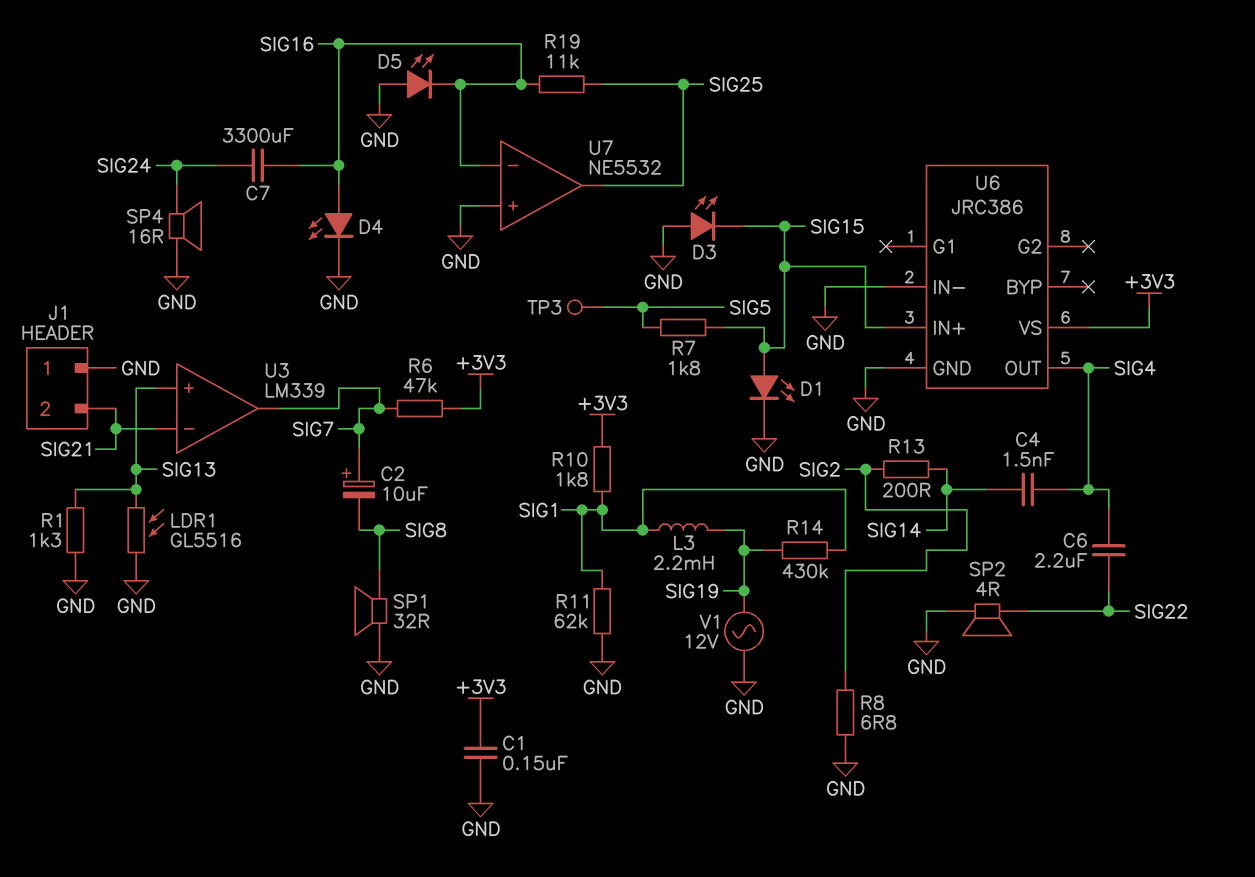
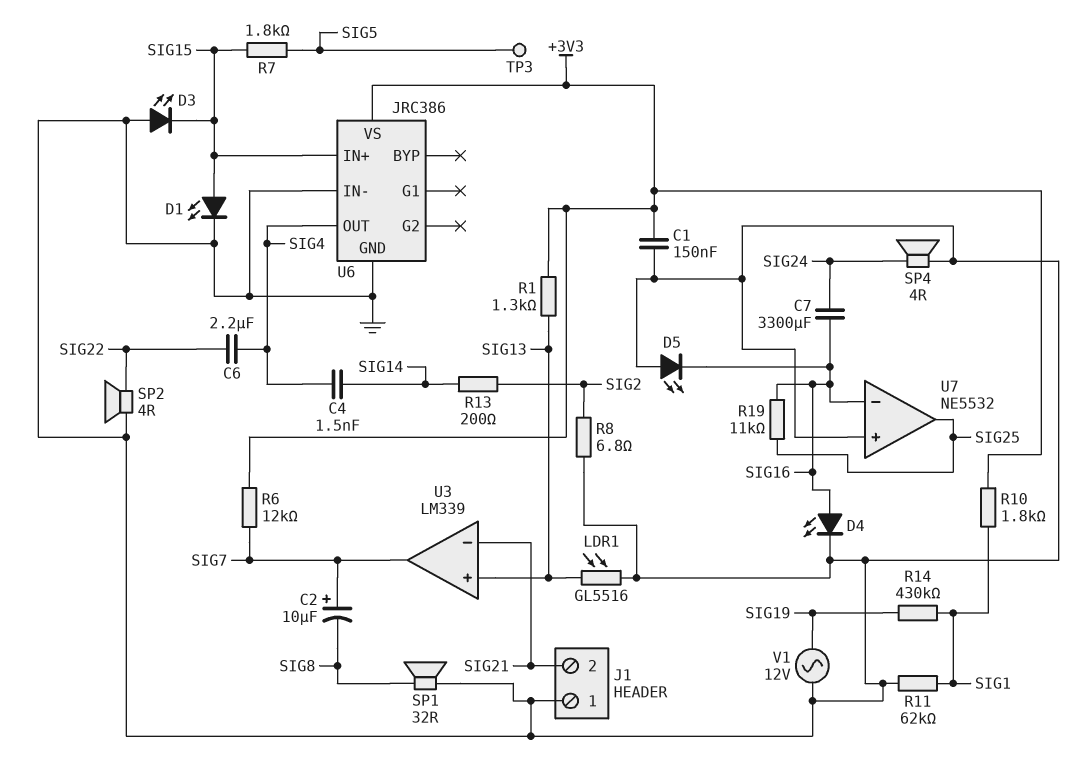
L3: 2.2mH (SIG1, SIG19) -> none
R1: 1.3k (GND, SIG13) -> 1.3k (+3V3, SIG13)
R6: 47k (+3V3, SIG7) -> 12k (+3V3, SIG7)
SP4: speaker 16R (GND, SIG24) -> speaker 4R (GND, SIG24)

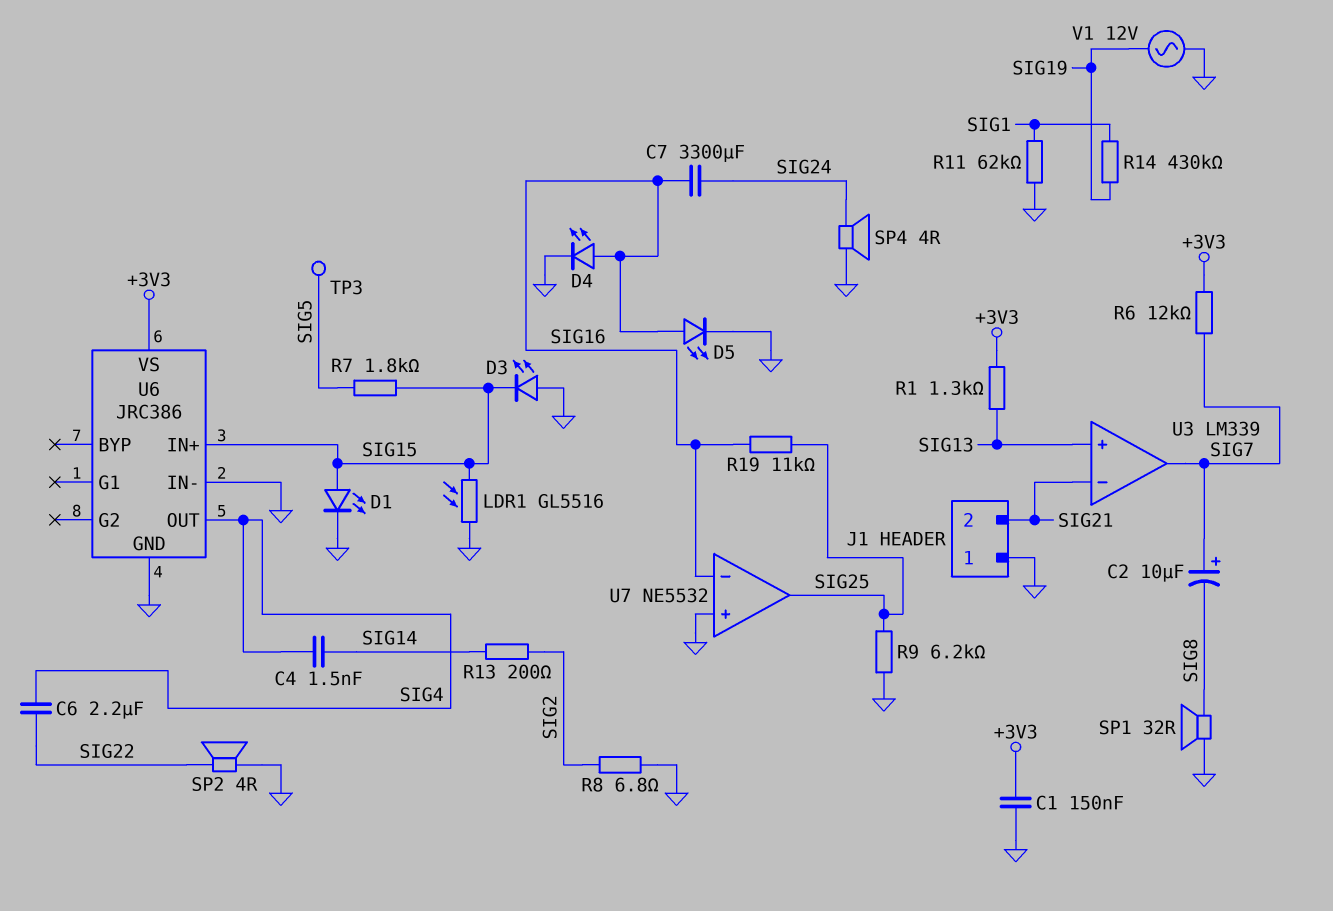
D5: LED (A GND, K SIG16) -> LED (A SIG16, K GND)
LDR1: GL5516 (GND, SIG13) -> GL5516 (GND, SIG15)
R9: none -> 6.2k (GND, SIG25)
R10: 1.8k (+3V3, SIG1) -> none

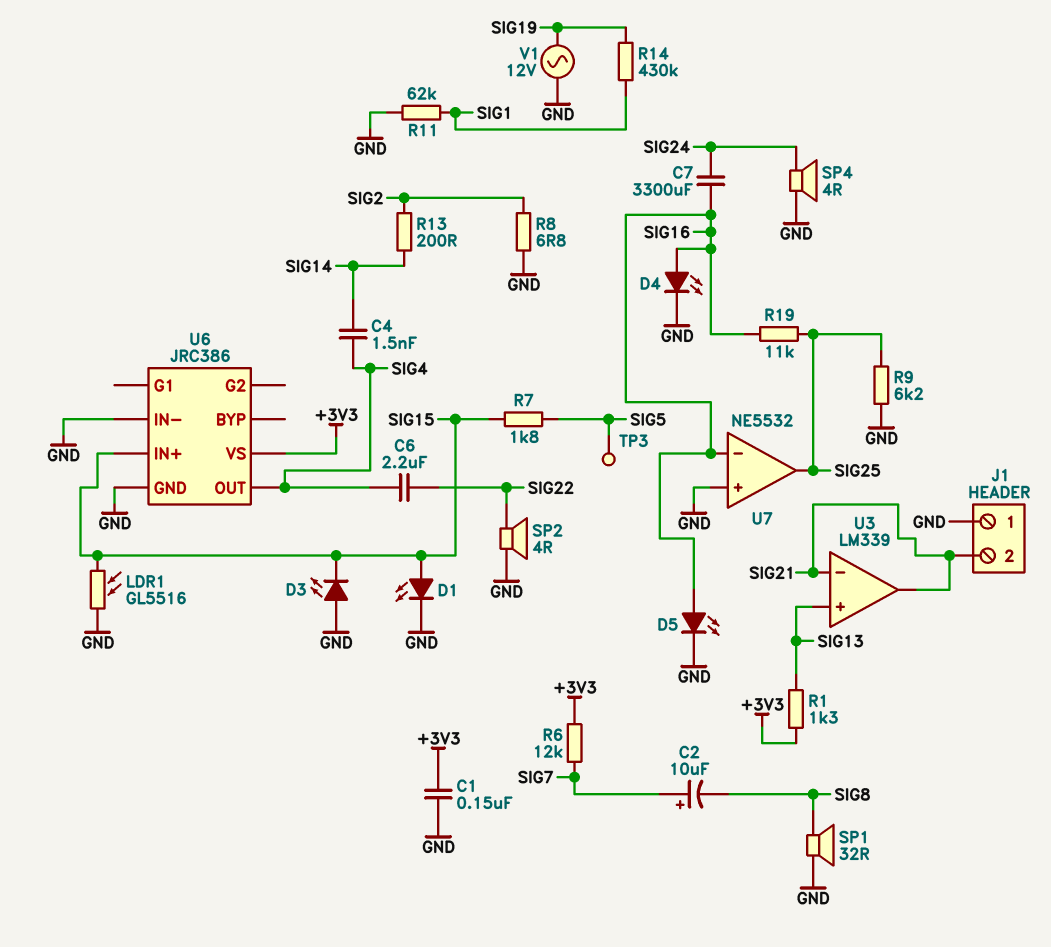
U3 pin out: SIG7 -> SIG21

